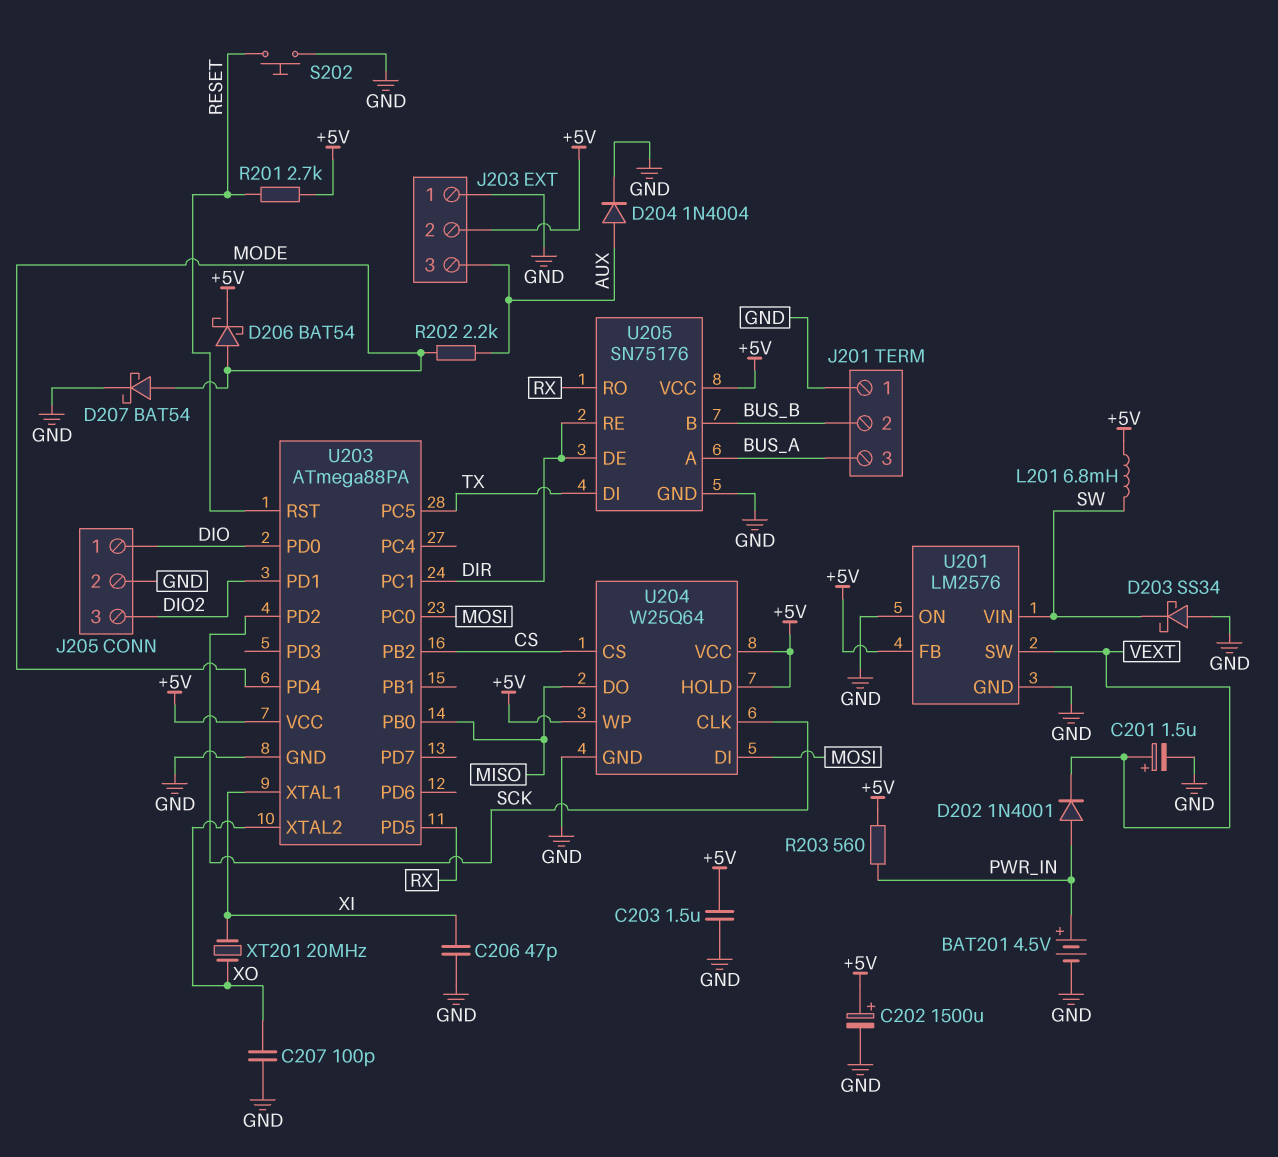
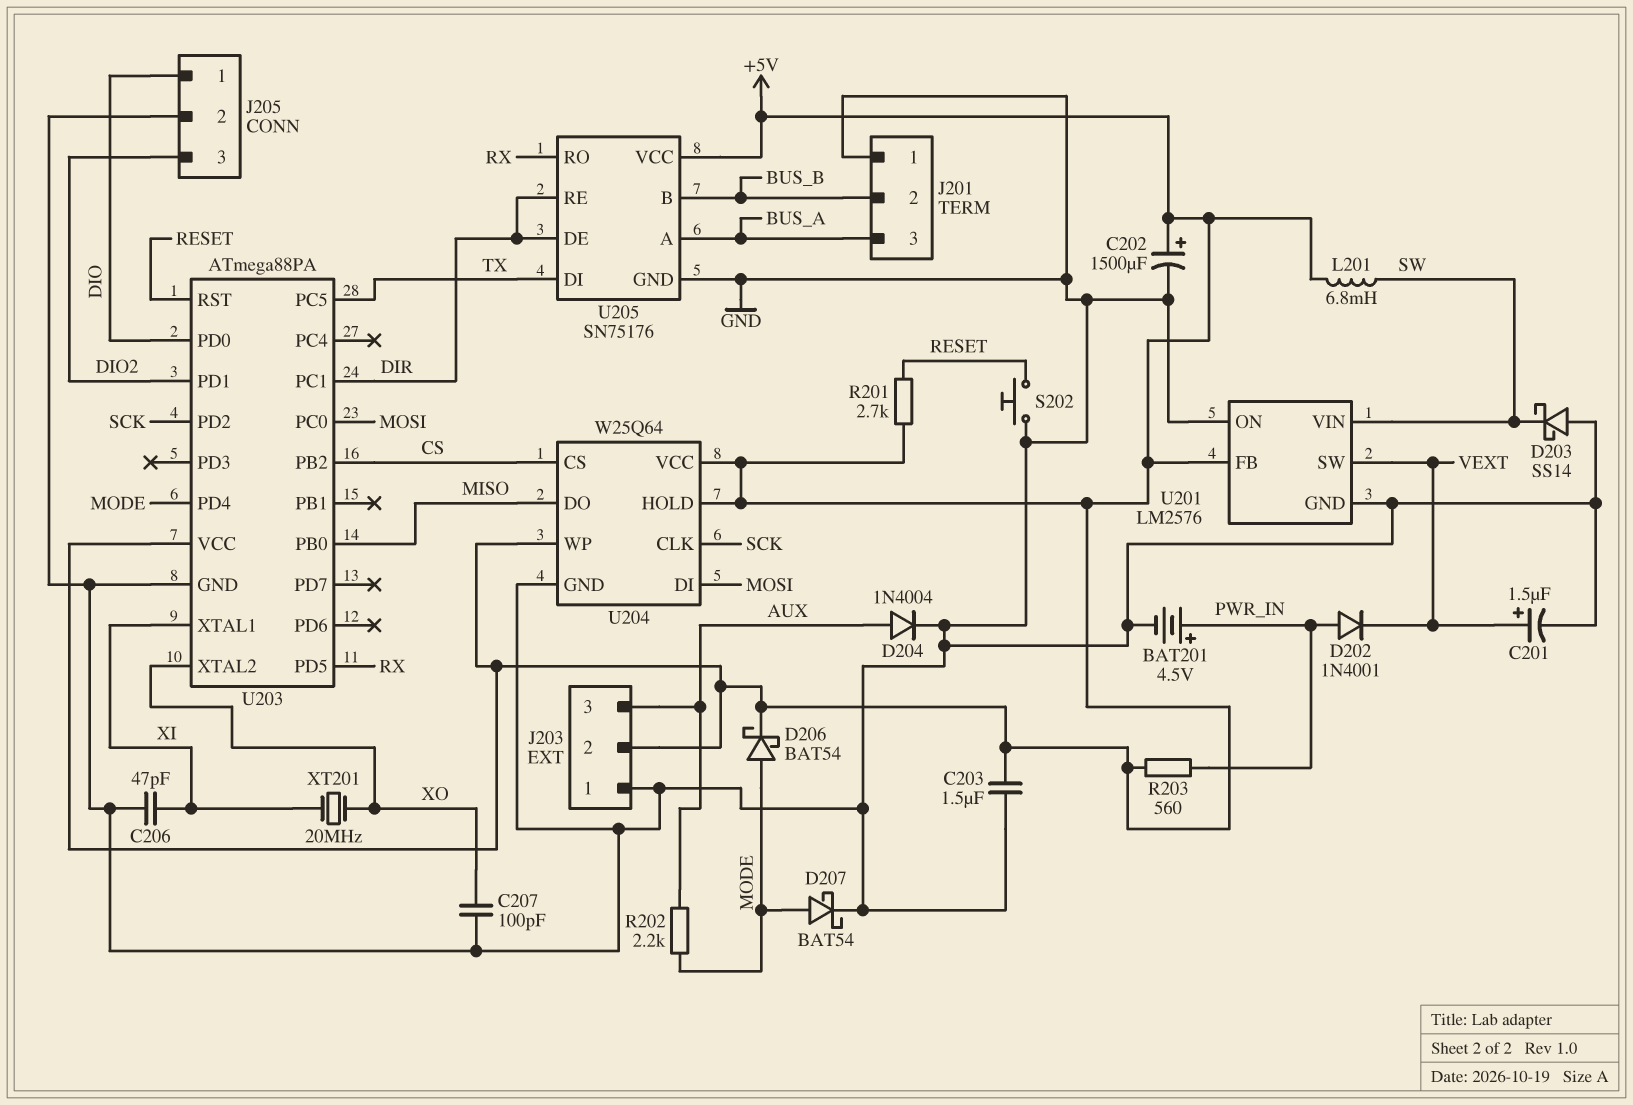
D203: schottky SS34 (A GND, K SW) -> schottky SS14 (A GND, K SW)

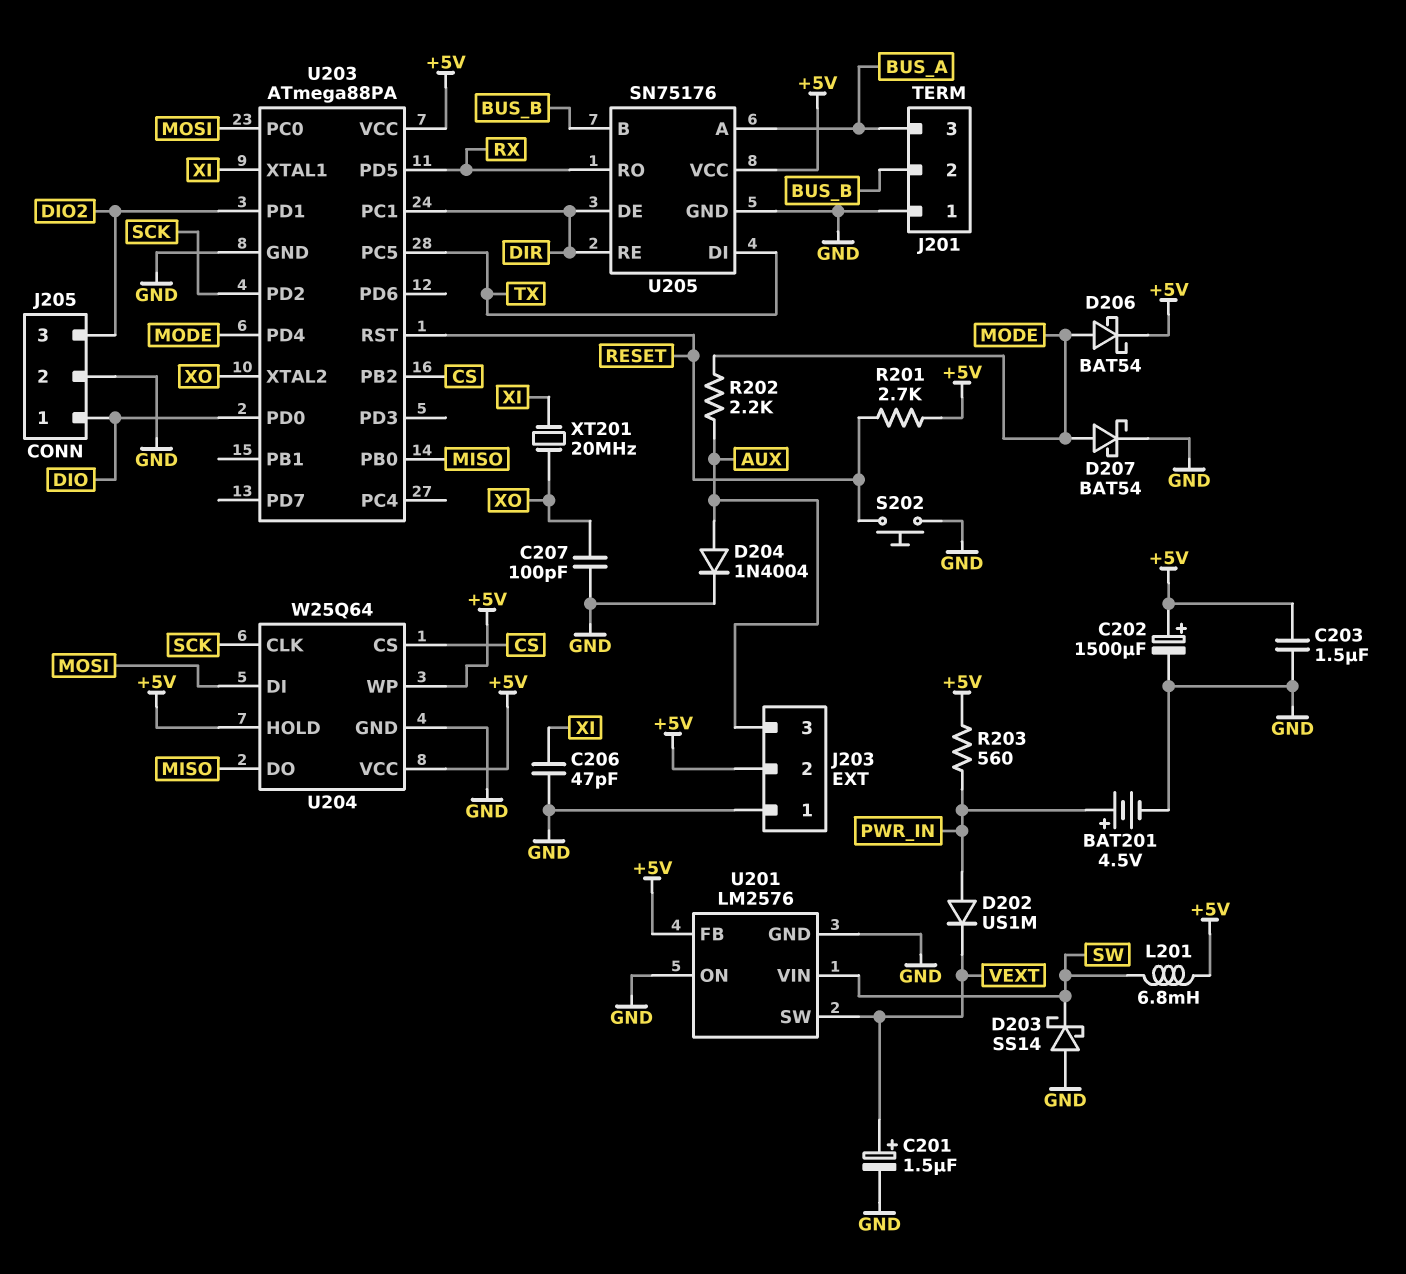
D202: diode 1N4001 (A PWR_IN, K VEXT) -> diode US1M (A PWR_IN, K VEXT)

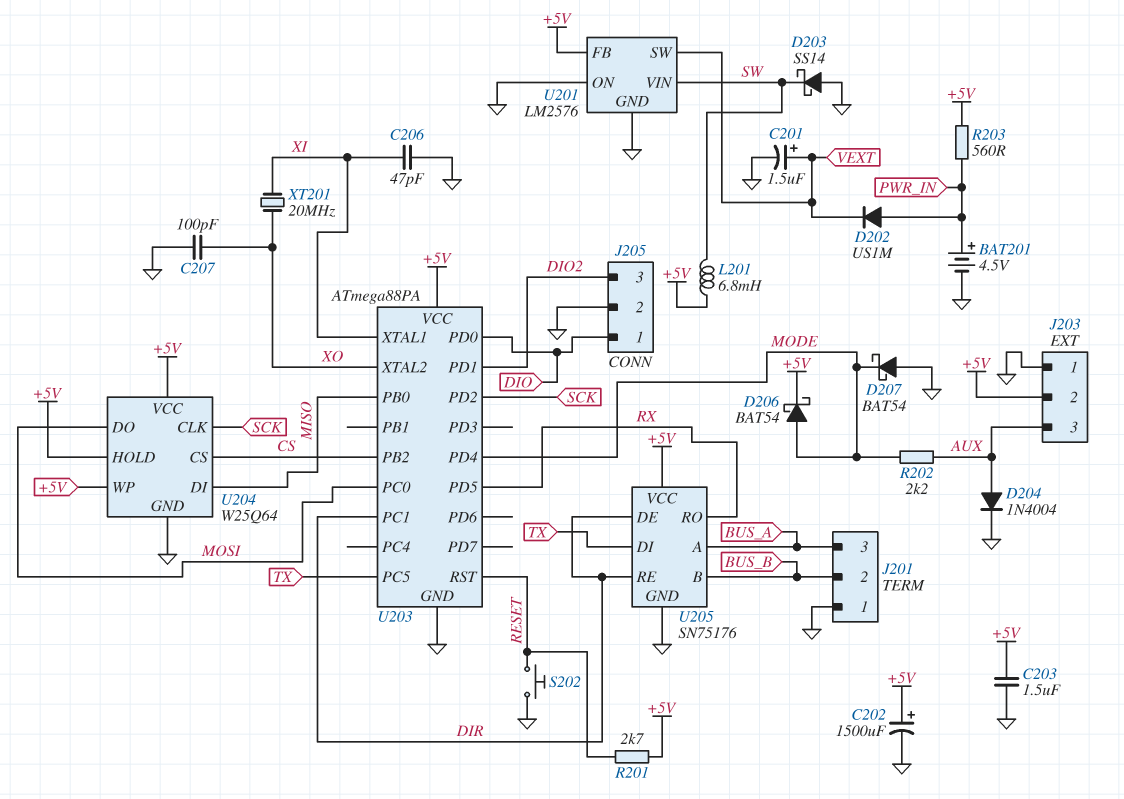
D207: schottky BAT54 (A MODE, K GND) -> schottky BAT54 (A GND, K MODE)
U204 pin DI: MOSI -> MISO
U204 pin DO: MISO -> MOSI

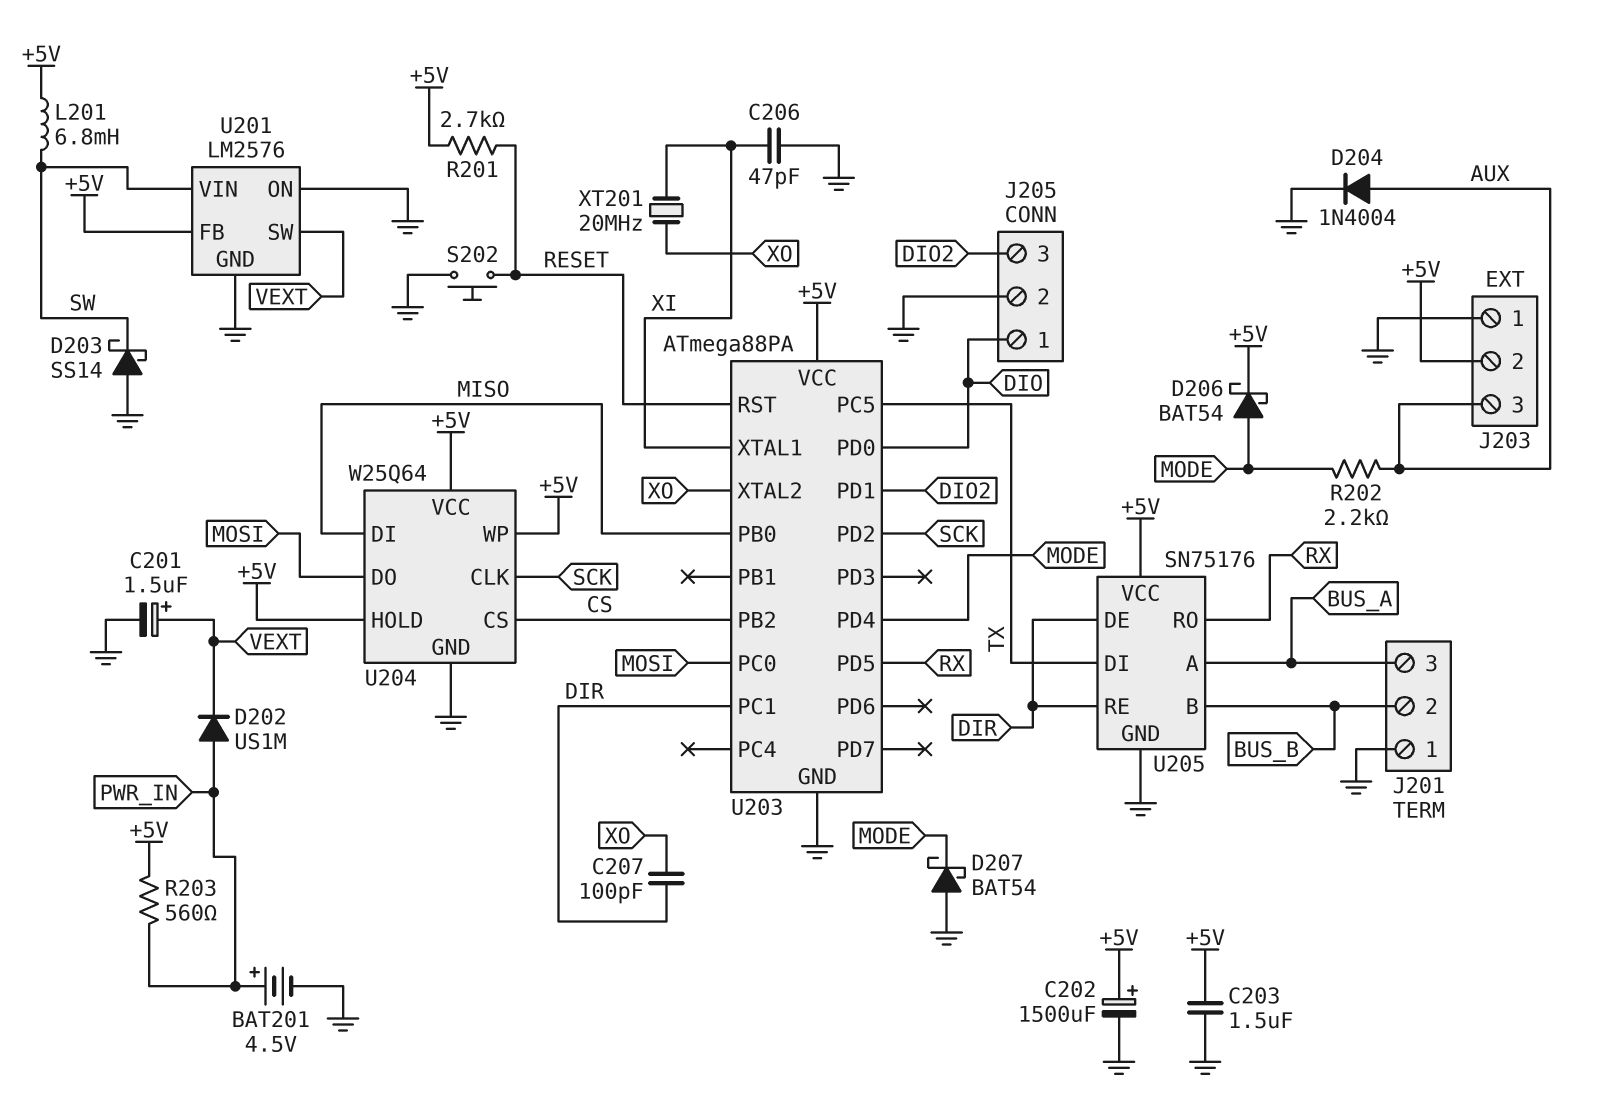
C207: 100pF (GND, XO) -> 100pF (DIR, XO)

